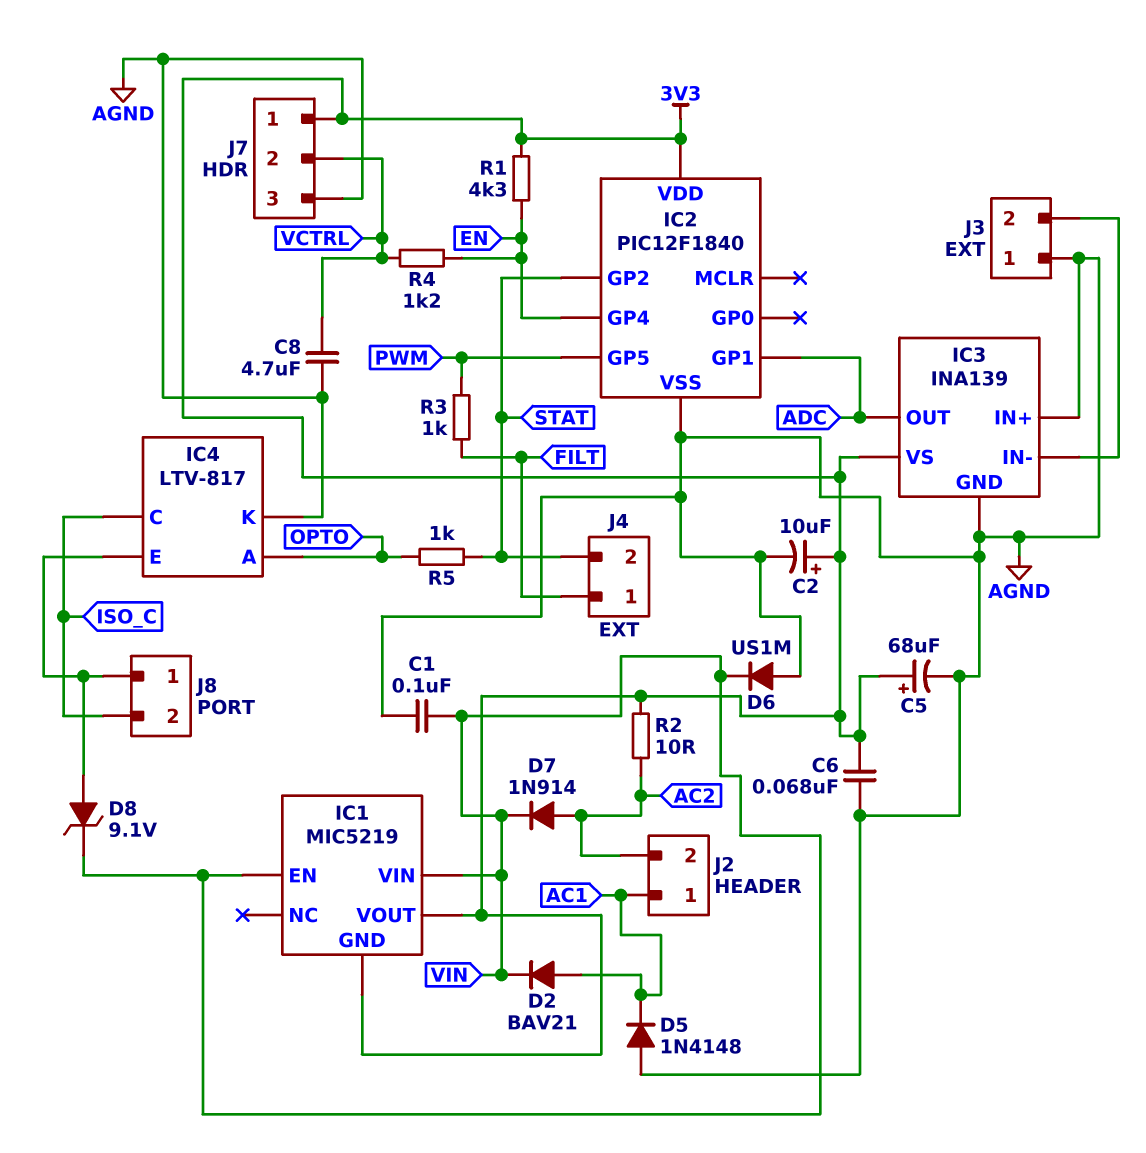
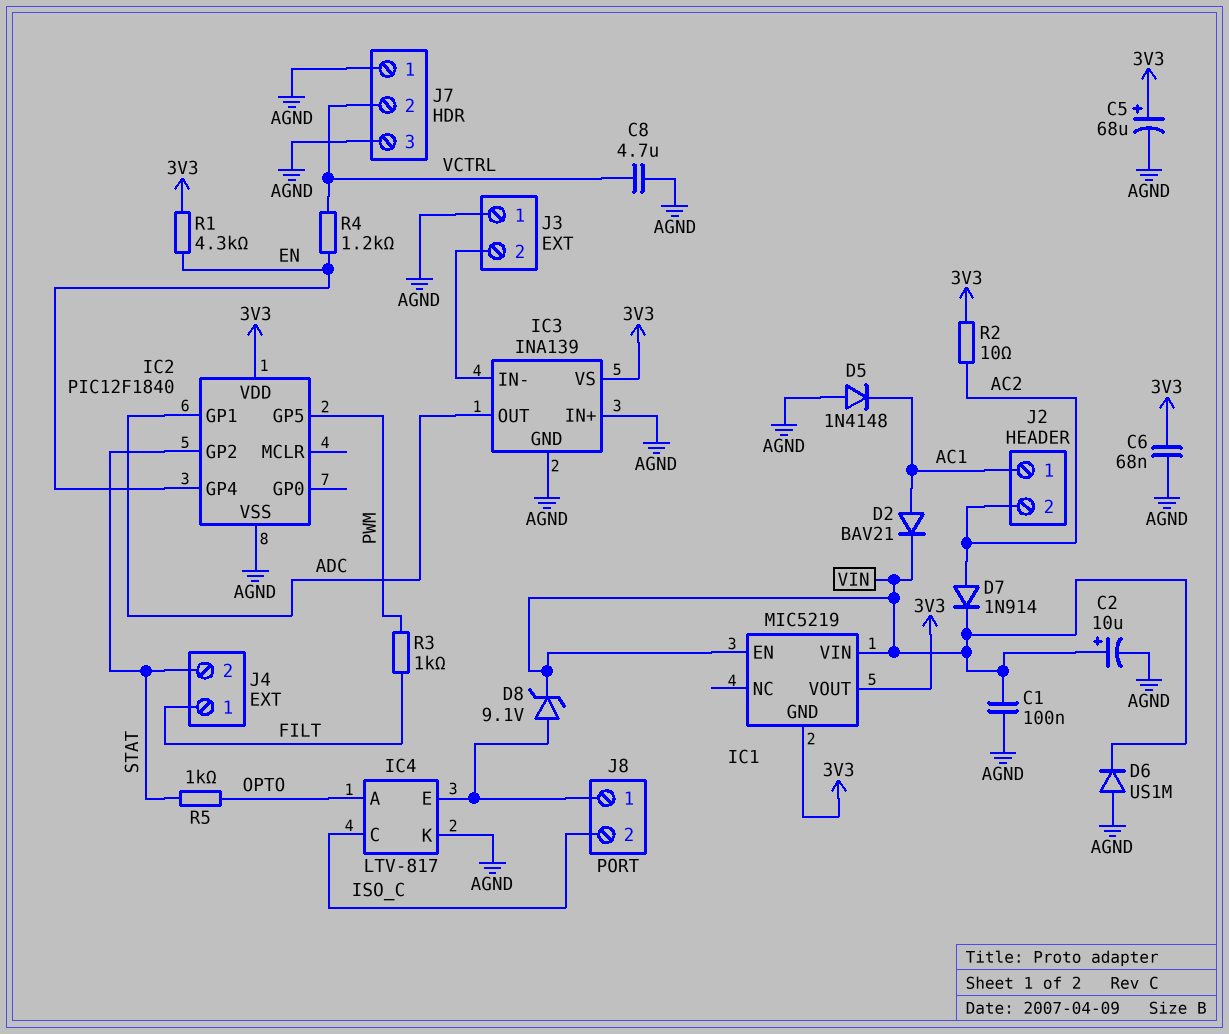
C2: 10uF (plus 3V3, minus AGND) -> 10uF (plus VIN, minus AGND)
J7 pin 1: 3V3 -> AGND

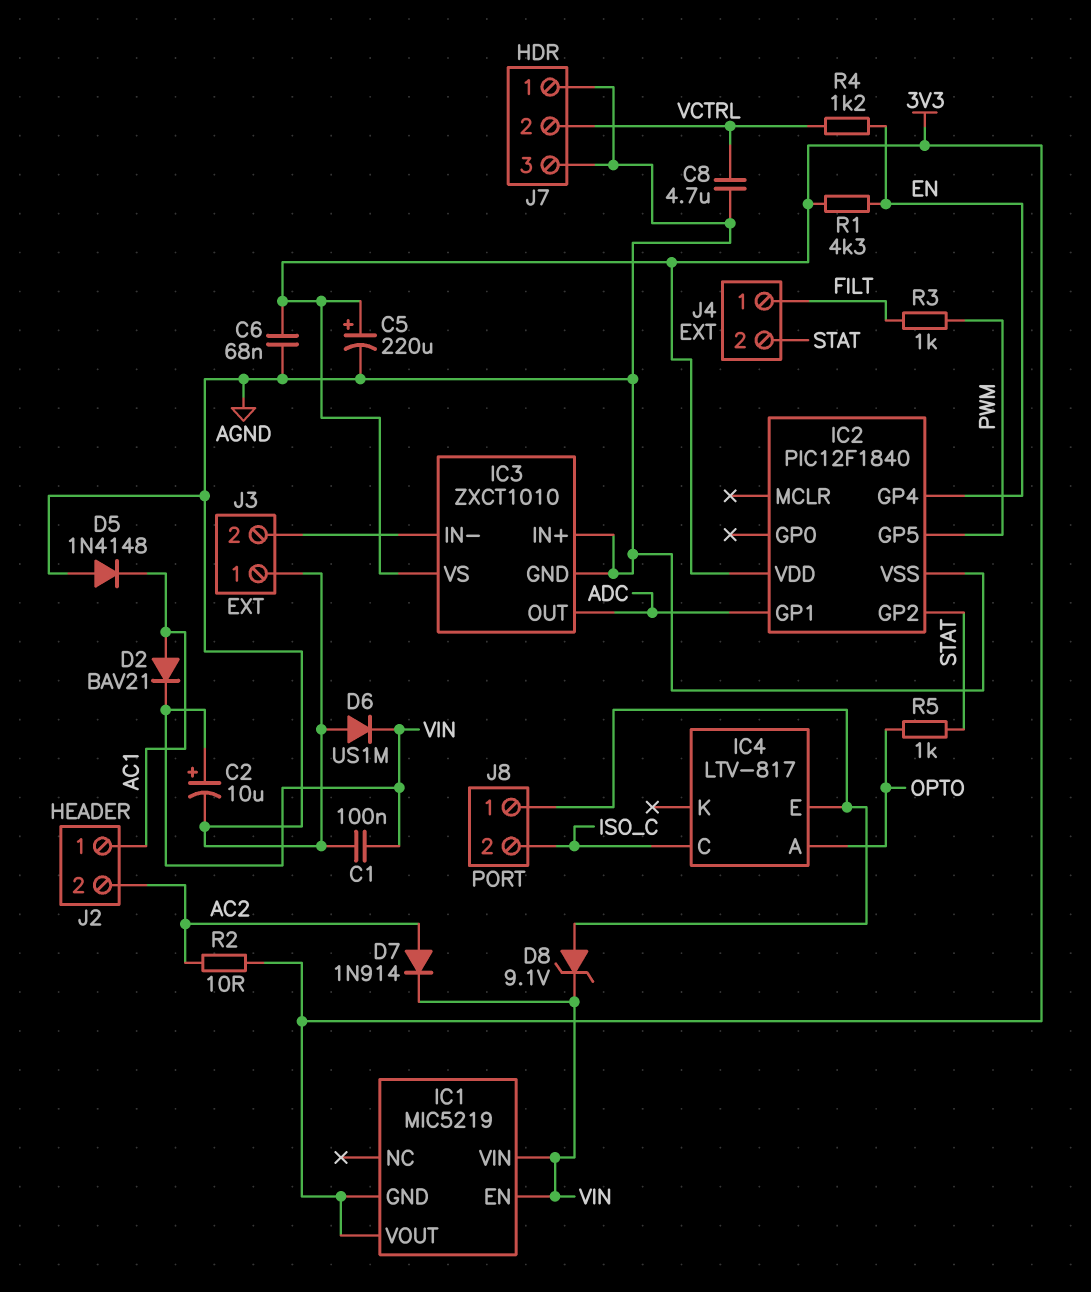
C5: 68uF (plus 3V3, minus AGND) -> 220uF (plus 3V3, minus AGND)
IC3: INA139 -> ZXCT1010
IC4 pin K: AGND -> none

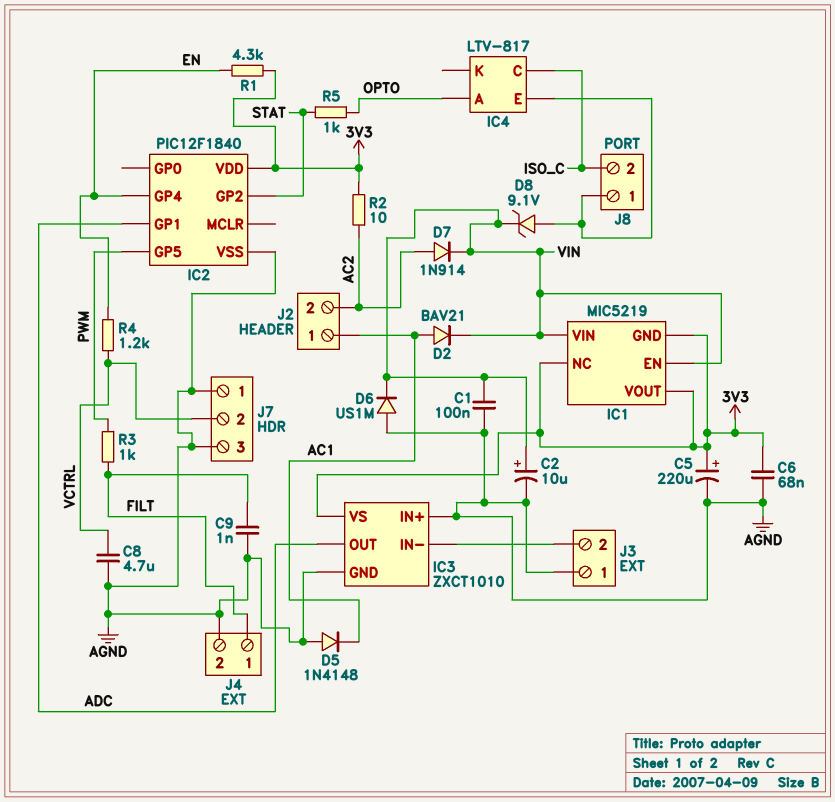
C9: none -> 1nF (AGND, FILT)
IC1 pin NC: none -> 3V3
J4 pin 2: STAT -> AGND

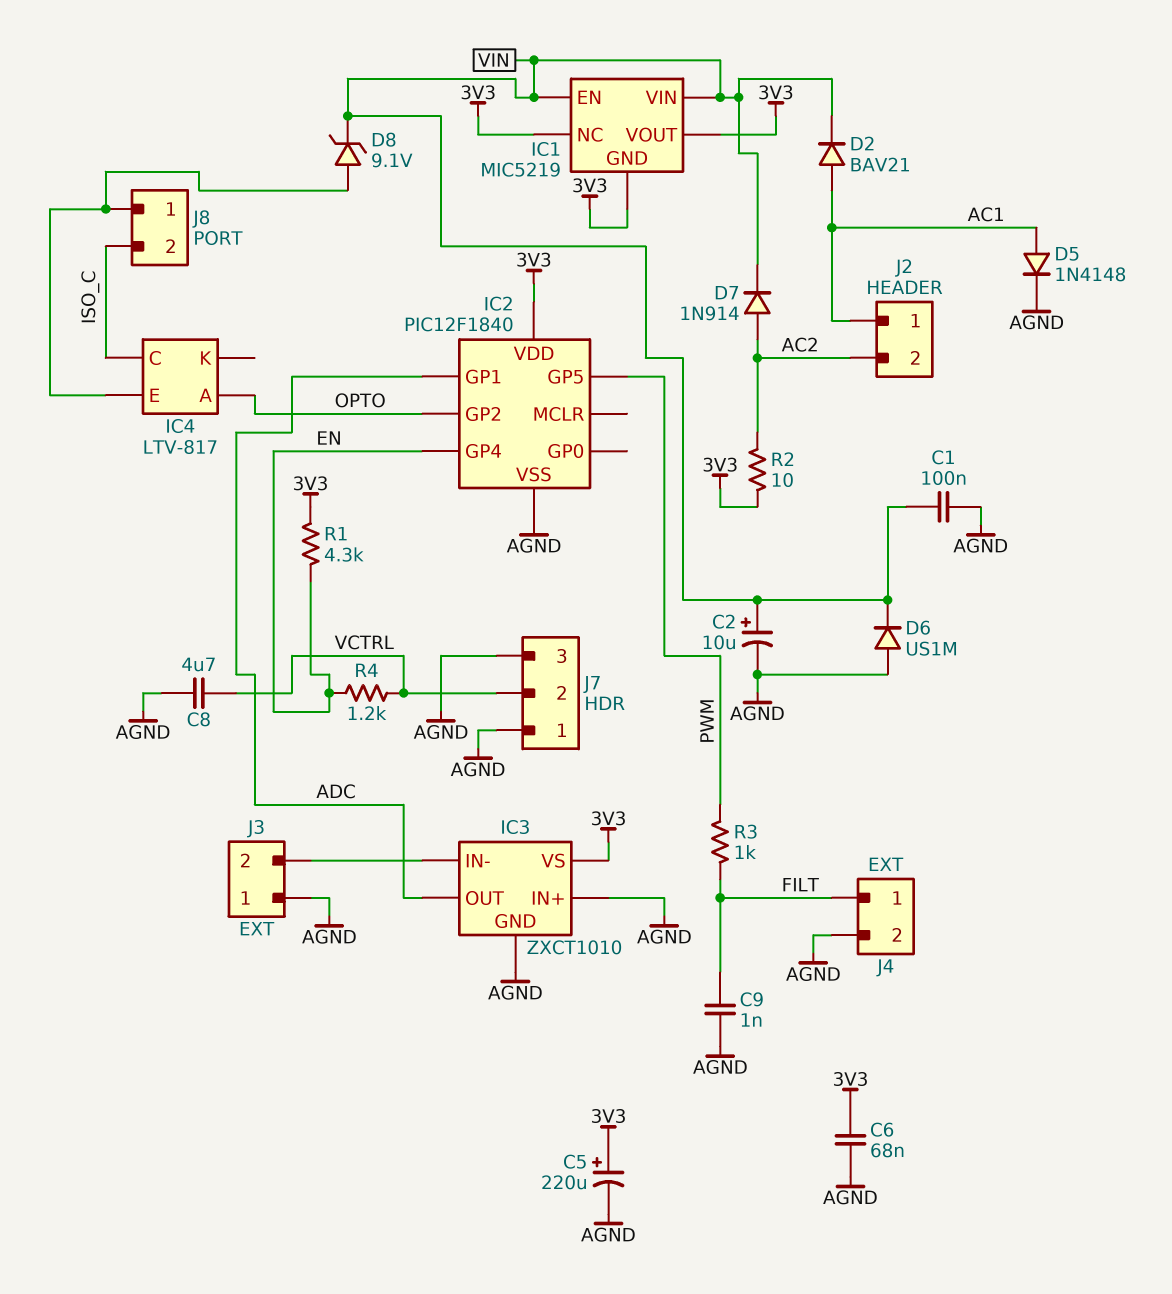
D5: diode 1N4148 (A AGND, K AC1) -> diode 1N4148 (A AC1, K AGND)
IC2 pin GP2: STAT -> OPTO
R5: 1k (OPTO, STAT) -> none

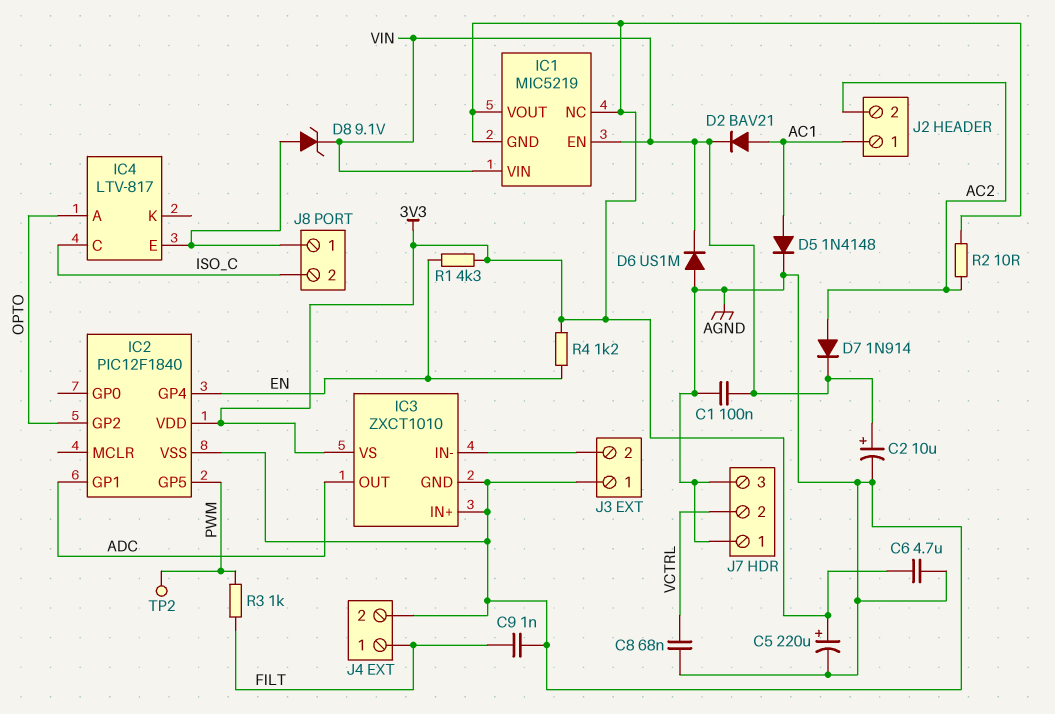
C6: 68nF (3V3, AGND) -> 4.7uF (3V3, AGND)
C8: 4.7uF (AGND, VCTRL) -> 68nF (AGND, VCTRL)
R4: 1.2k (EN, VCTRL) -> 1.2k (3V3, EN)
TP2: none -> test point (PWM)

